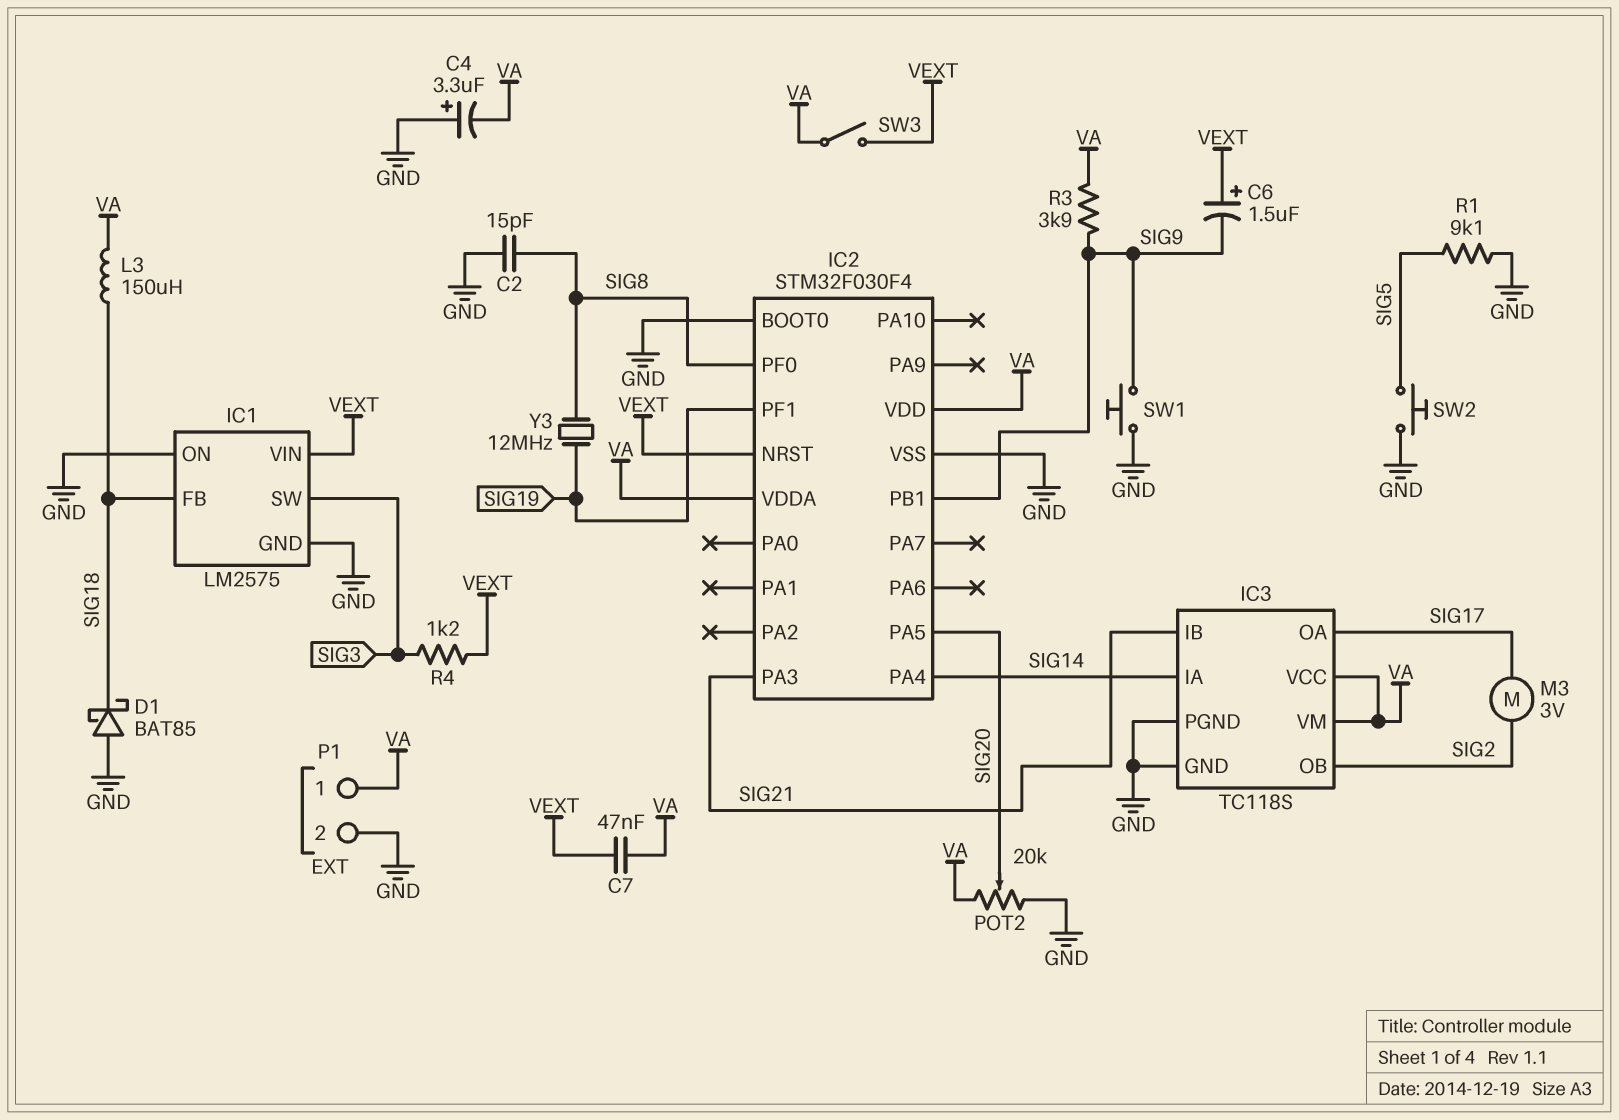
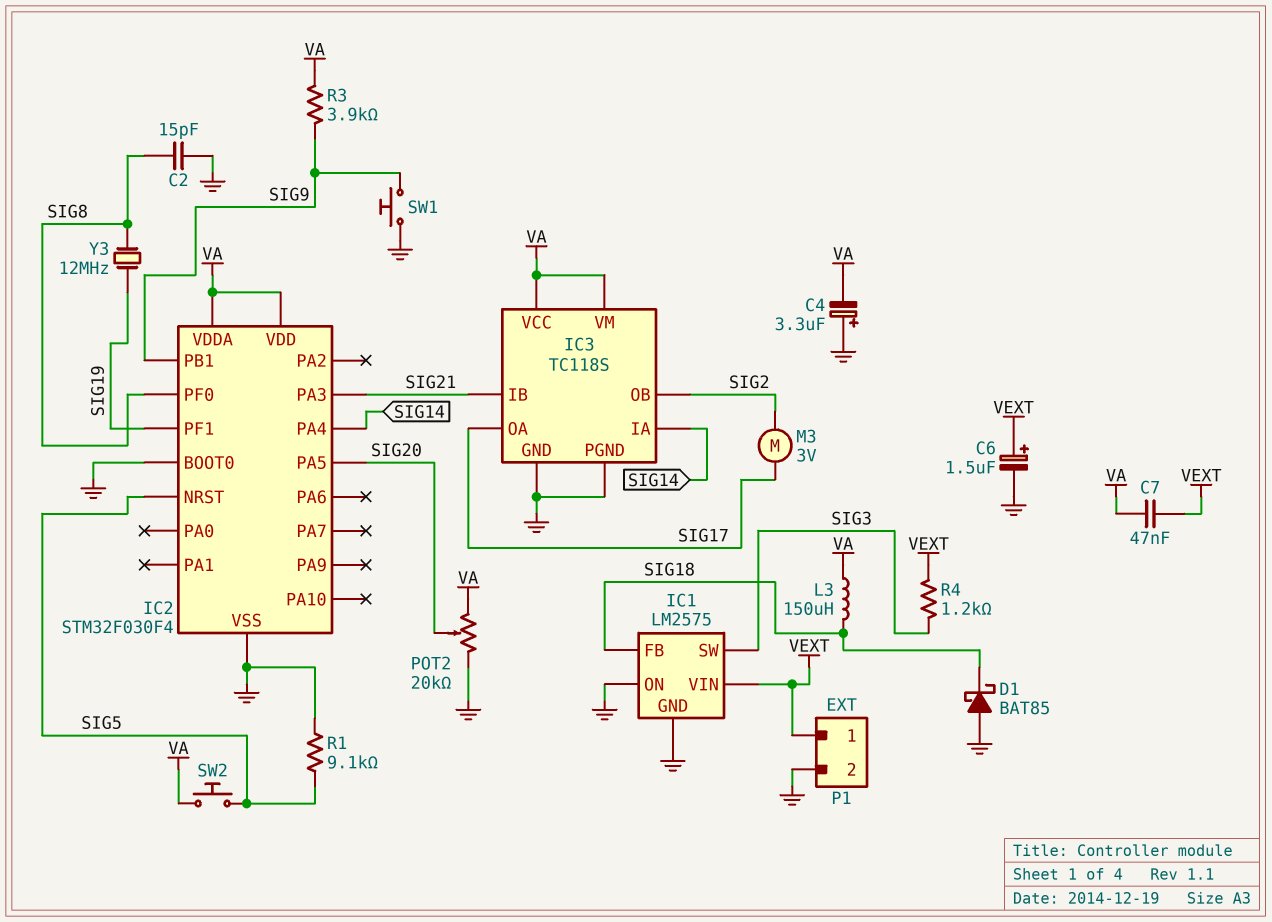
C6: 1.5uF (plus VEXT, minus SIG9) -> 1.5uF (plus VEXT, minus GND)
IC2 pin NRST: VEXT -> SIG5
P1 pin 1: VA -> VEXT
SW2: button (GND, SIG5) -> button (SIG5, VA)
SW3: switch (VA, VEXT) -> none

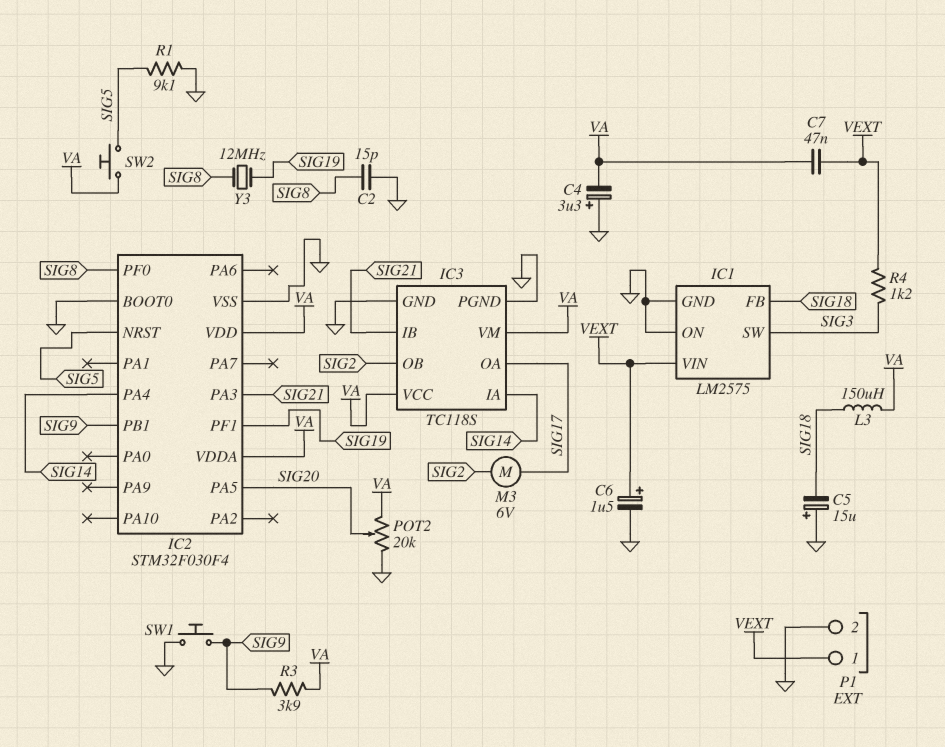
C5: none -> 15uF (plus GND, minus SIG18)
D1: schottky BAT85 (A GND, K SIG18) -> none
M3: motor 3V (SIG2, SIG17) -> motor 6V (SIG2, SIG17)

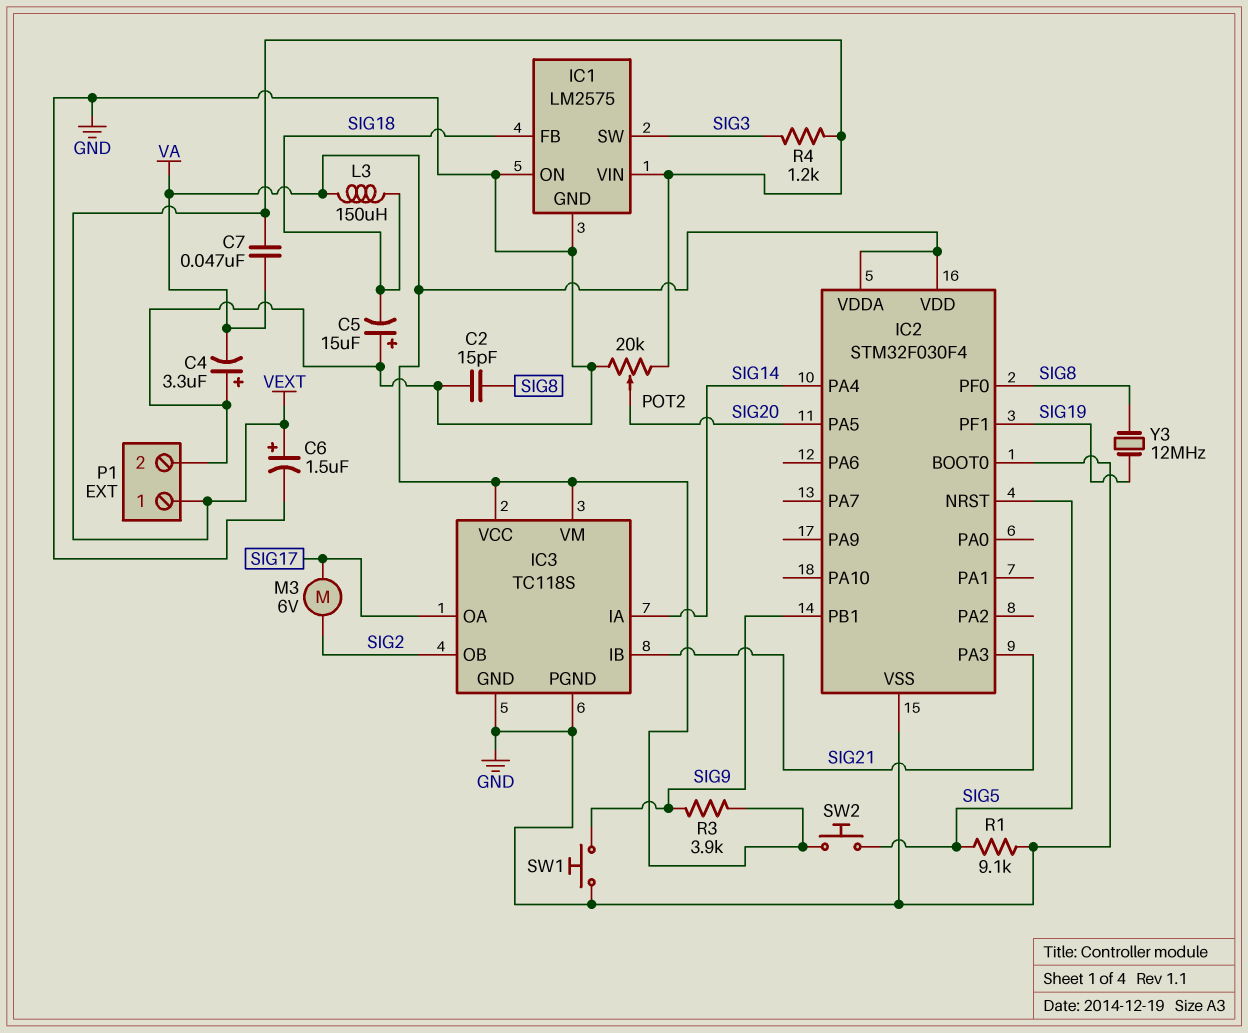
POT2: 20k (GND, VA, wiper SIG20) -> 20k (GND, VEXT, wiper SIG20)

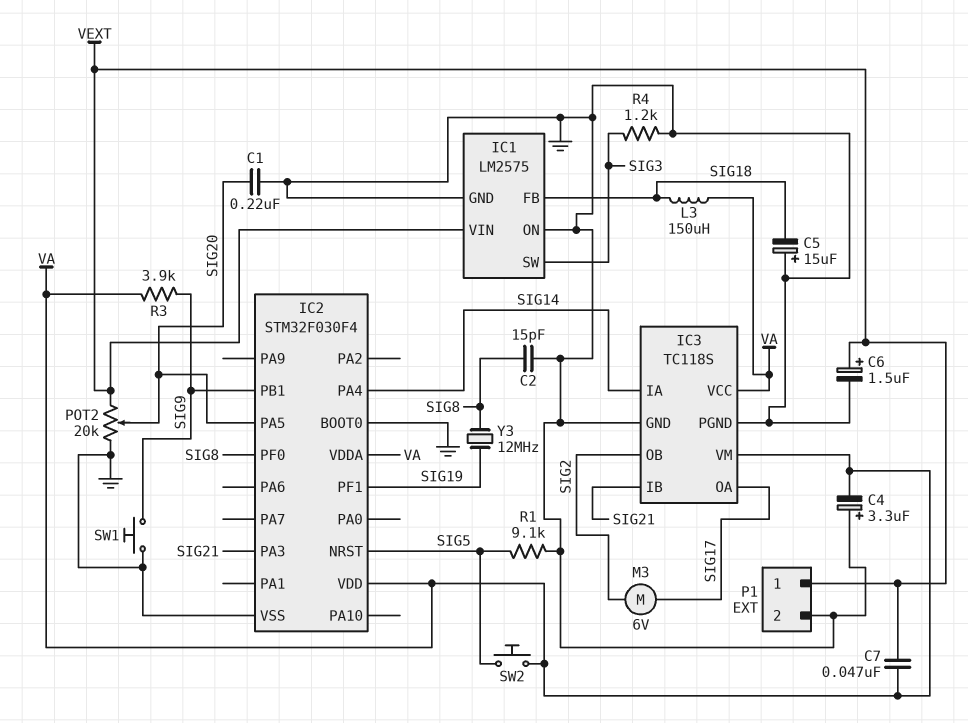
C1: none -> 220nF (GND, SIG20)
R4: 1.2k (SIG3, VEXT) -> 1.2k (GND, SIG3)

